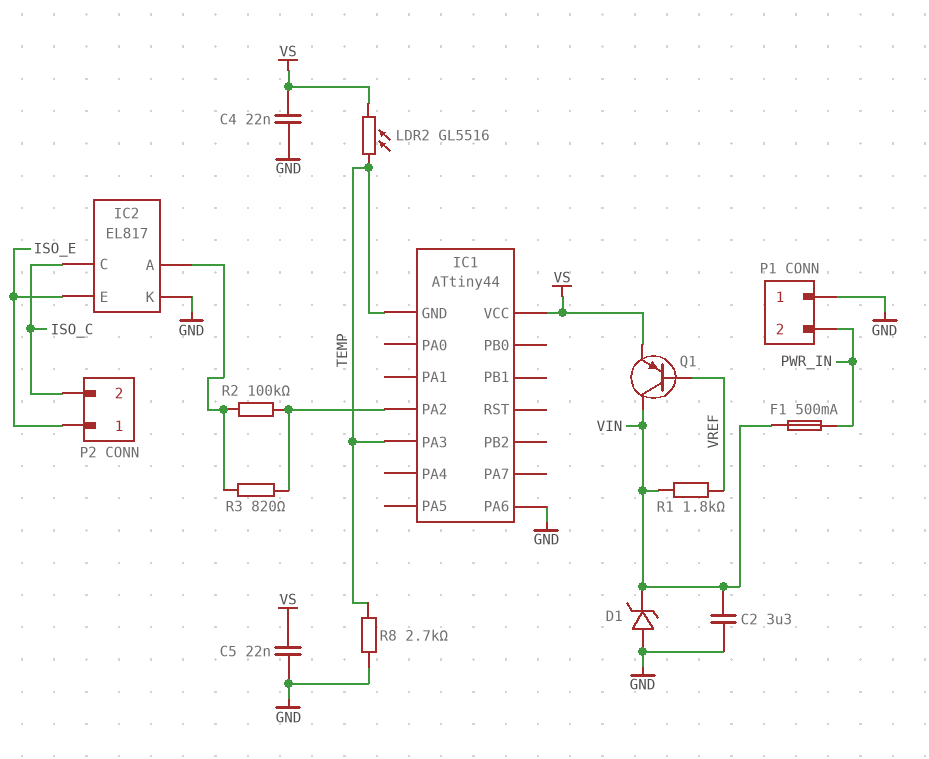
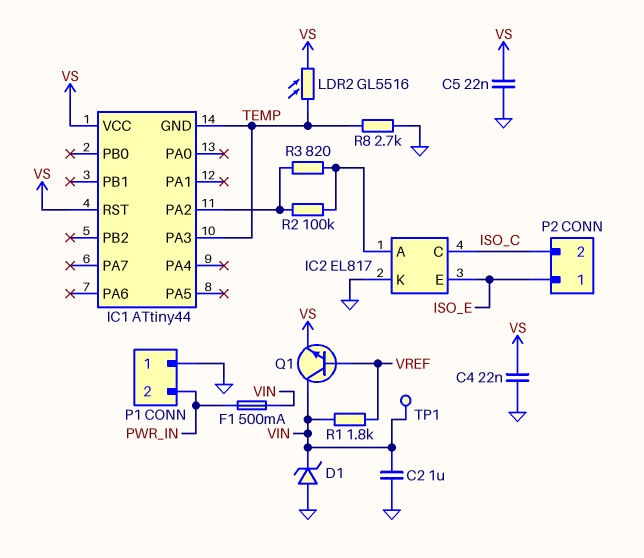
C2: 3.3uF (GND, VIN) -> 1uF (GND, VIN)
IC1 pin PA6: GND -> none
IC1 pin RST: none -> VS
Q1: PNP (B VREF, C VIN, E VS) -> NPN (B VREF, C VIN, E VS)
TP1: none -> test point (VIN)

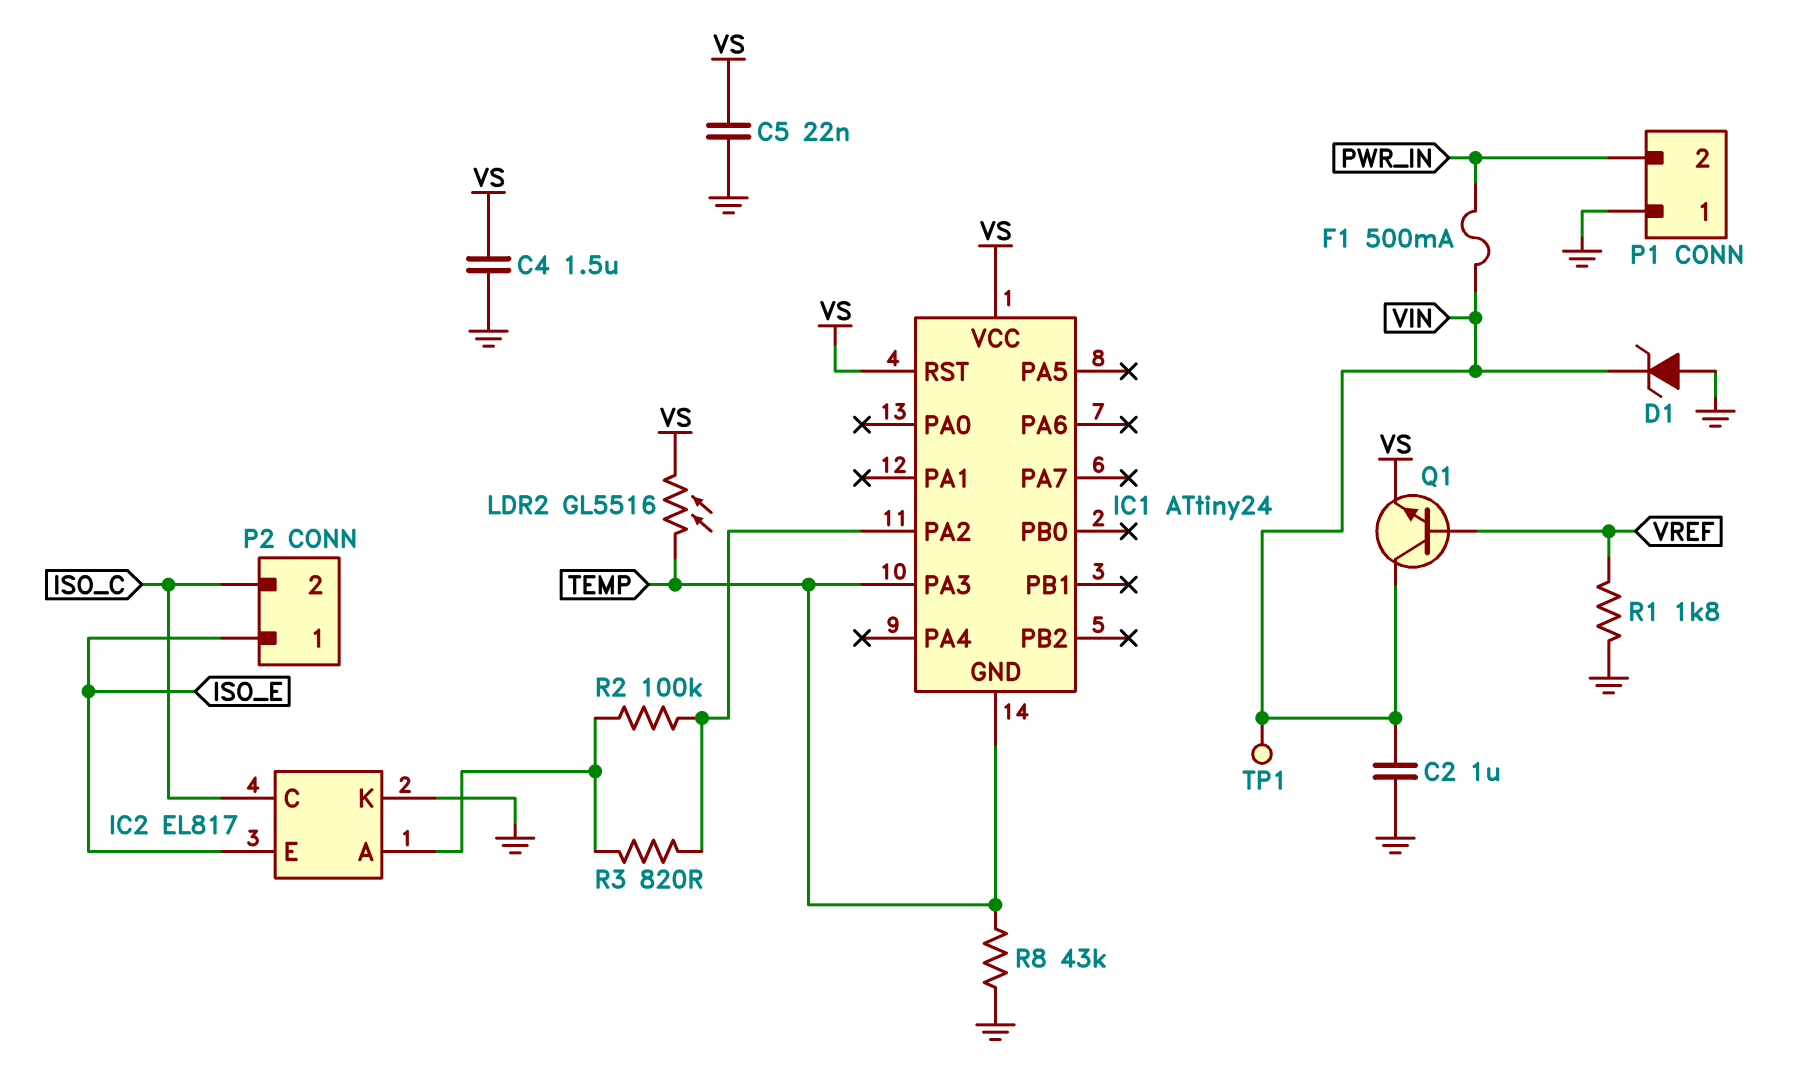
C4: 22nF (GND, VS) -> 1.5uF (GND, VS)
IC1: ATtiny44 -> ATtiny24
R1: 1.8k (VIN, VREF) -> 1.8k (GND, VREF)
R8: 2.7k (GND, TEMP) -> 43k (GND, TEMP)

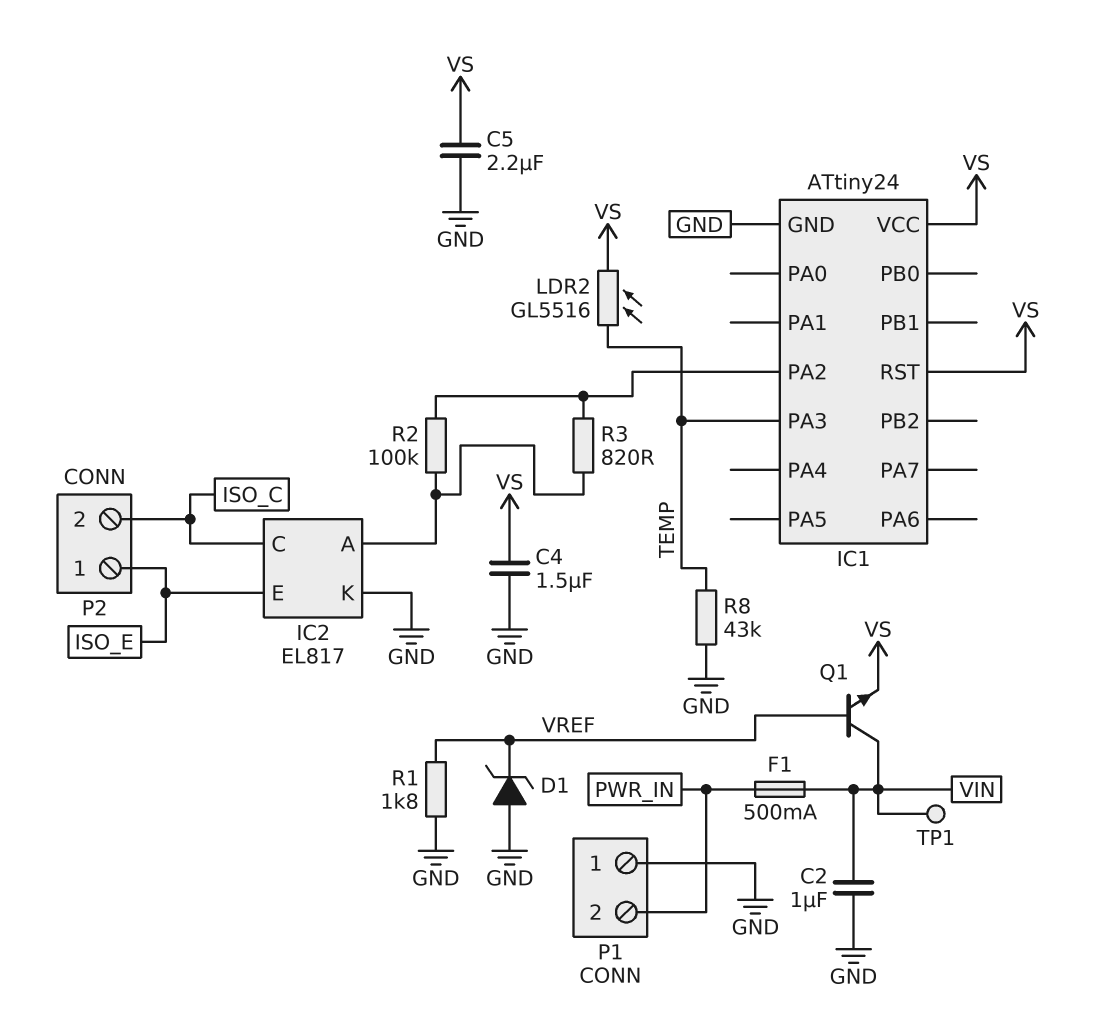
C5: 22nF (GND, VS) -> 2.2uF (GND, VS)
D1: zener (A GND, K VIN) -> zener (A GND, K VREF)
IC1 pin GND: TEMP -> GND

